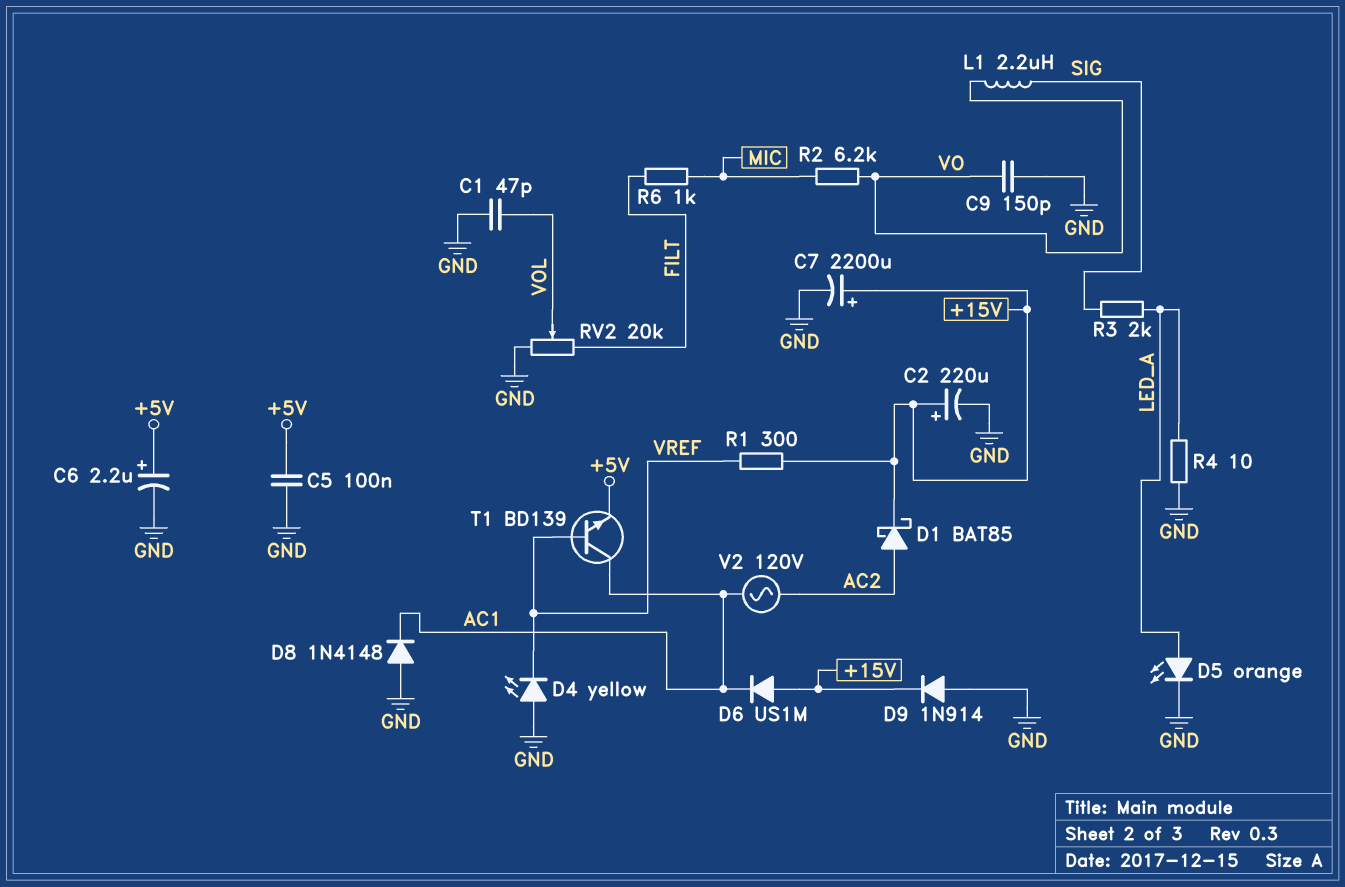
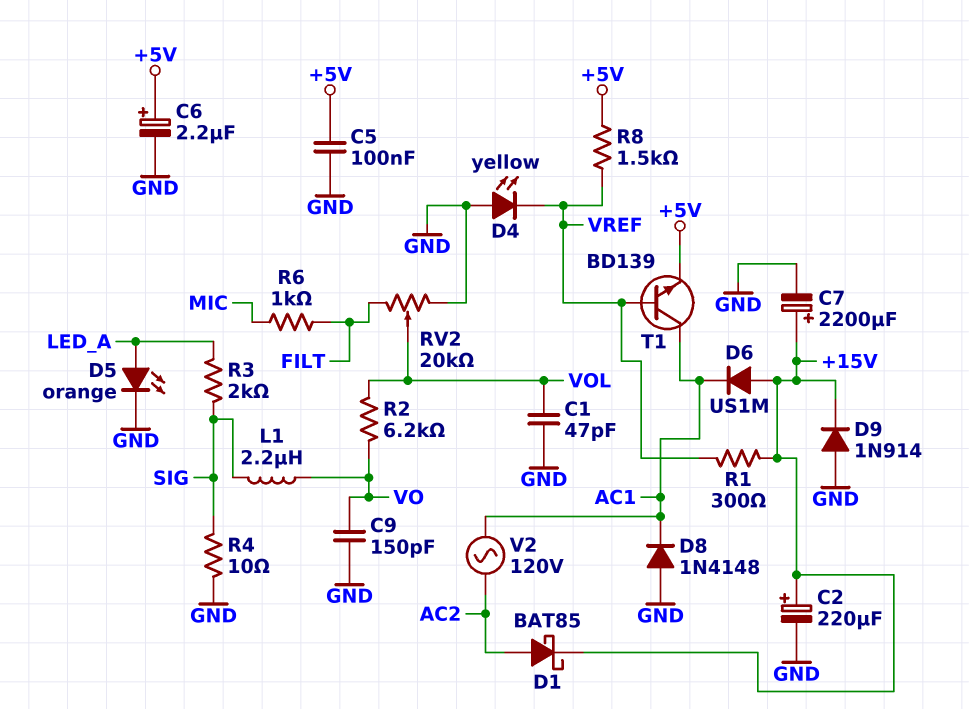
R2: 6.2k (MIC, VO) -> 6.2k (VO, VOL)
R4: 10 (GND, LED_A) -> 10 (GND, SIG)
R8: none -> 1.5k (+5V, VREF)

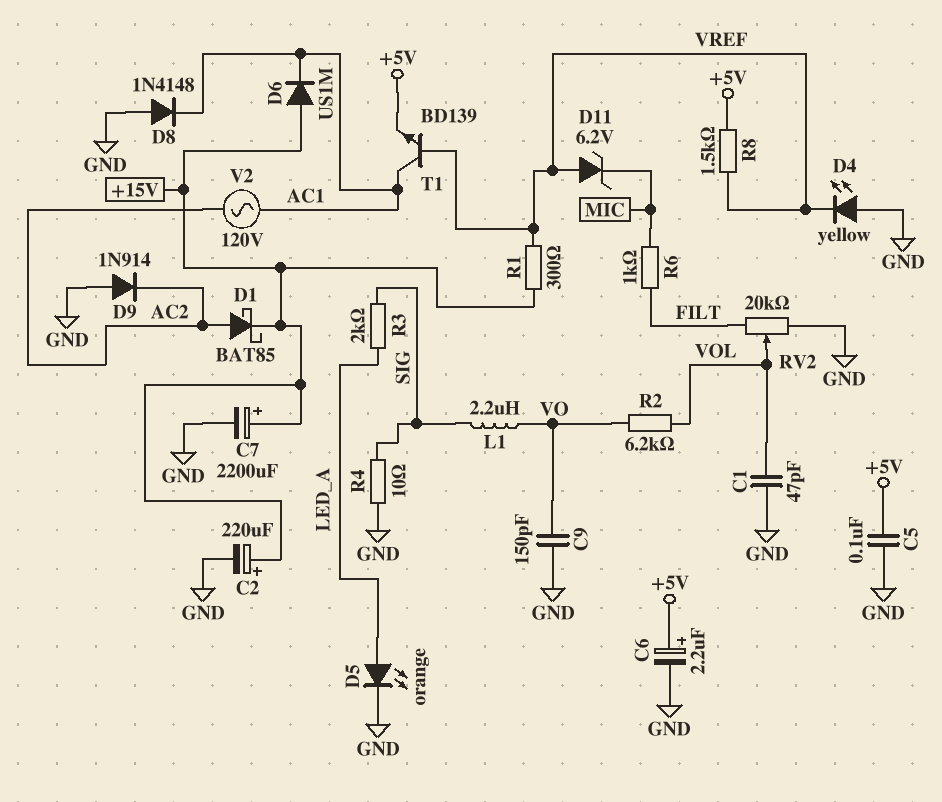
D9: diode 1N914 (A GND, K +15V) -> diode 1N914 (A GND, K AC2)
D11: none -> zener 6.2V (A VREF, K MIC)

